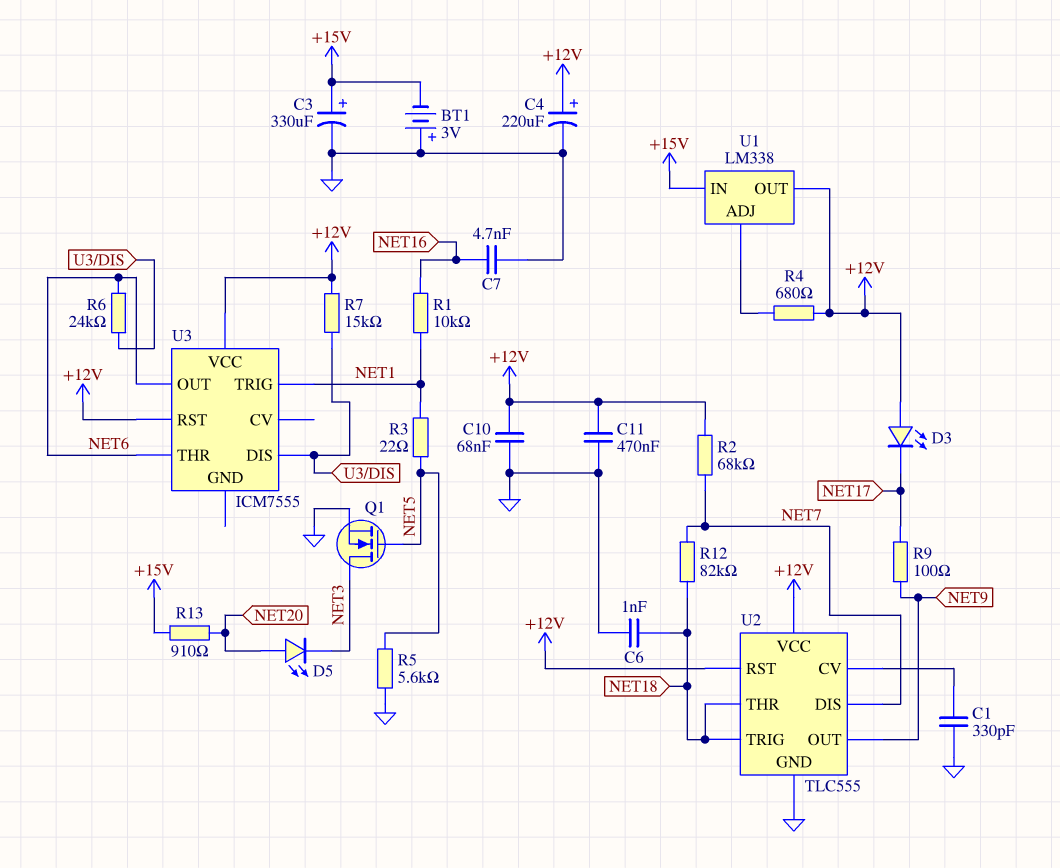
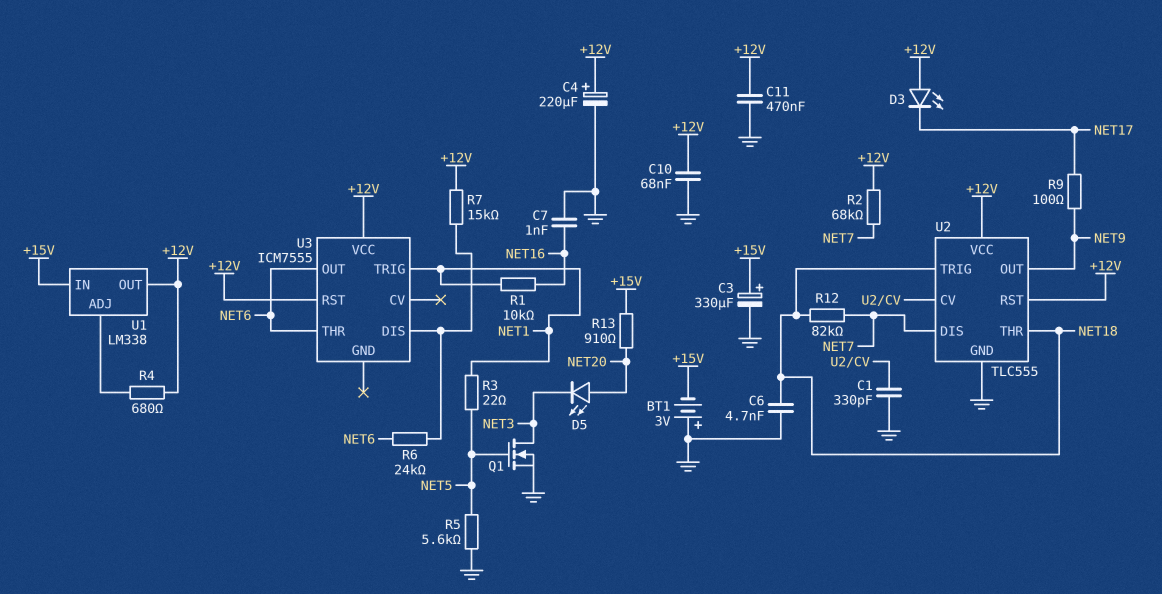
C6: 1nF (GND, NET18) -> 4.7nF (GND, NET18)
C7: 4.7nF (GND, NET16) -> 1nF (GND, NET16)

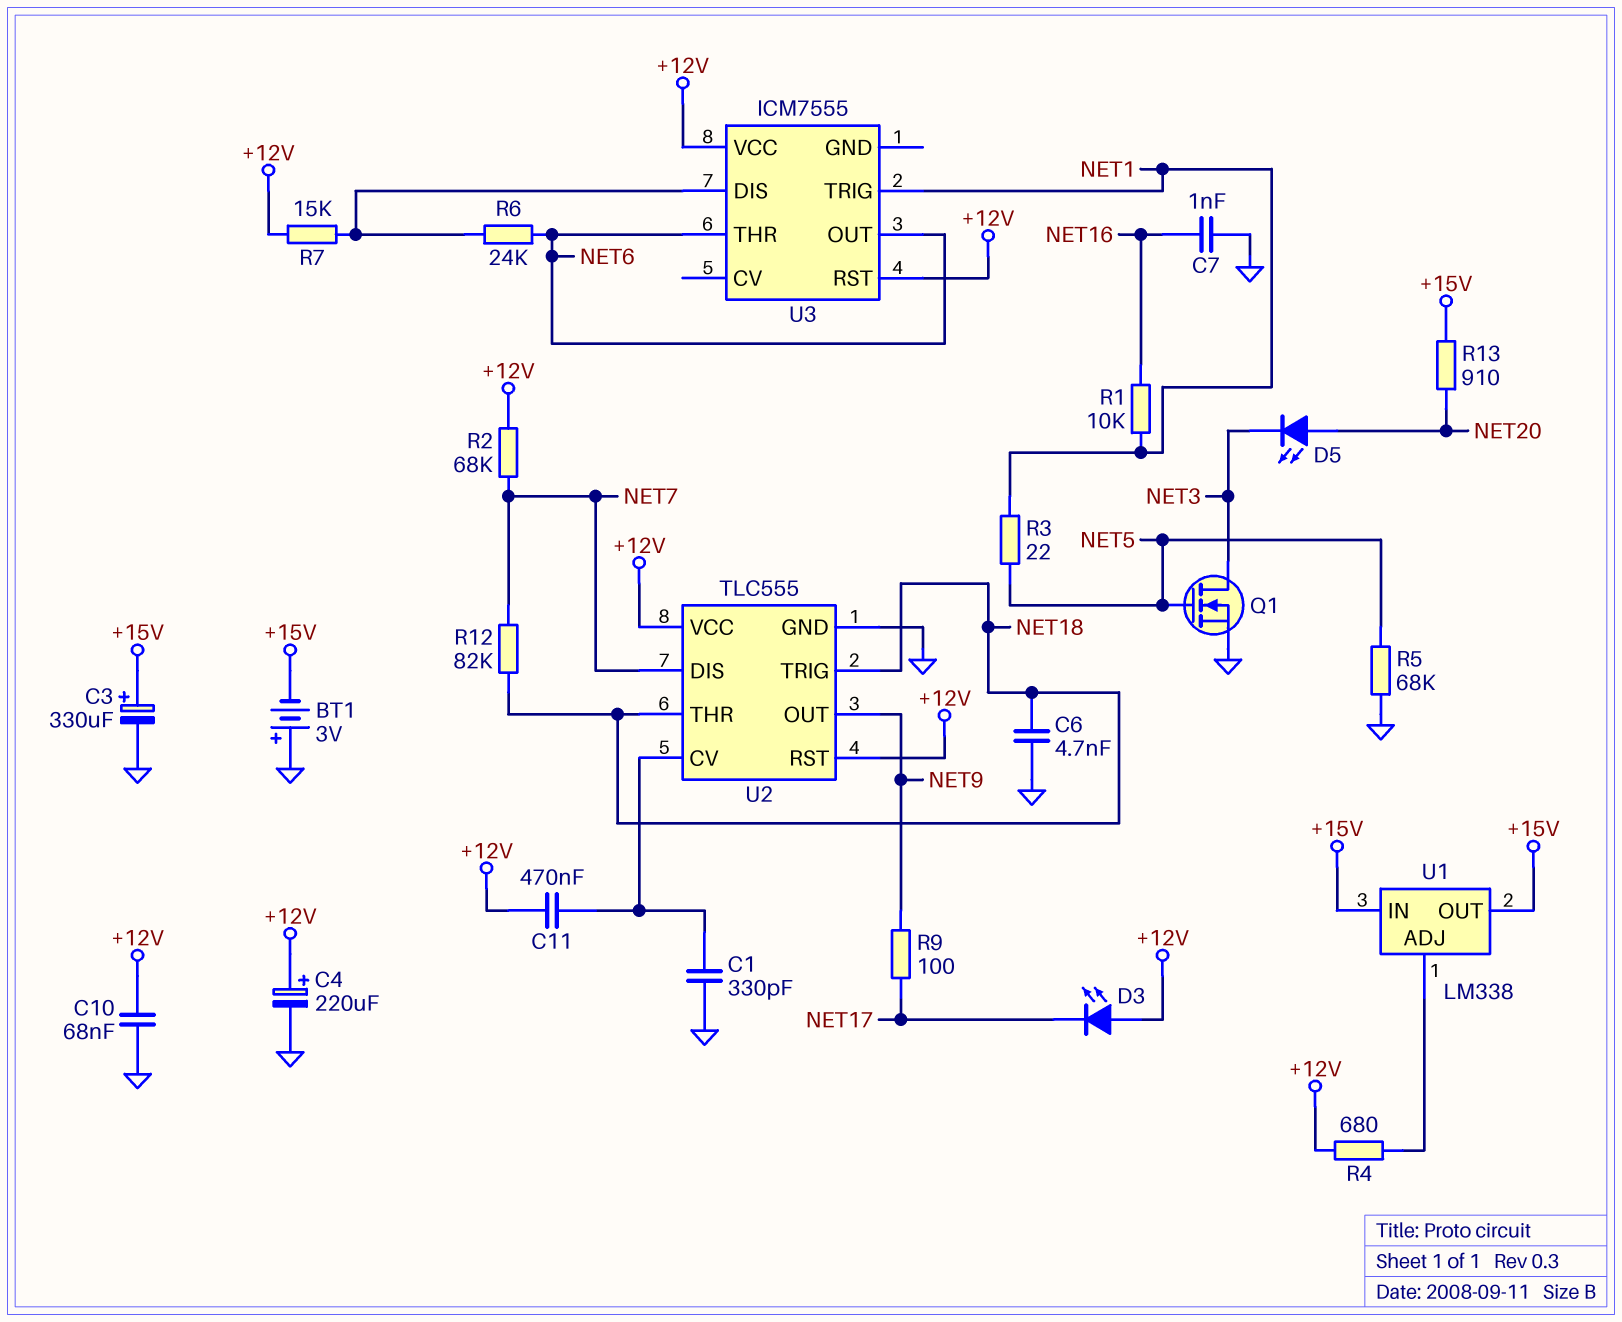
C11: 470nF (+12V, GND) -> 470nF (+12V, U2/CV)
R5: 5.6k (GND, NET5) -> 68k (GND, NET5)
U1 pin OUT: +12V -> +15V

